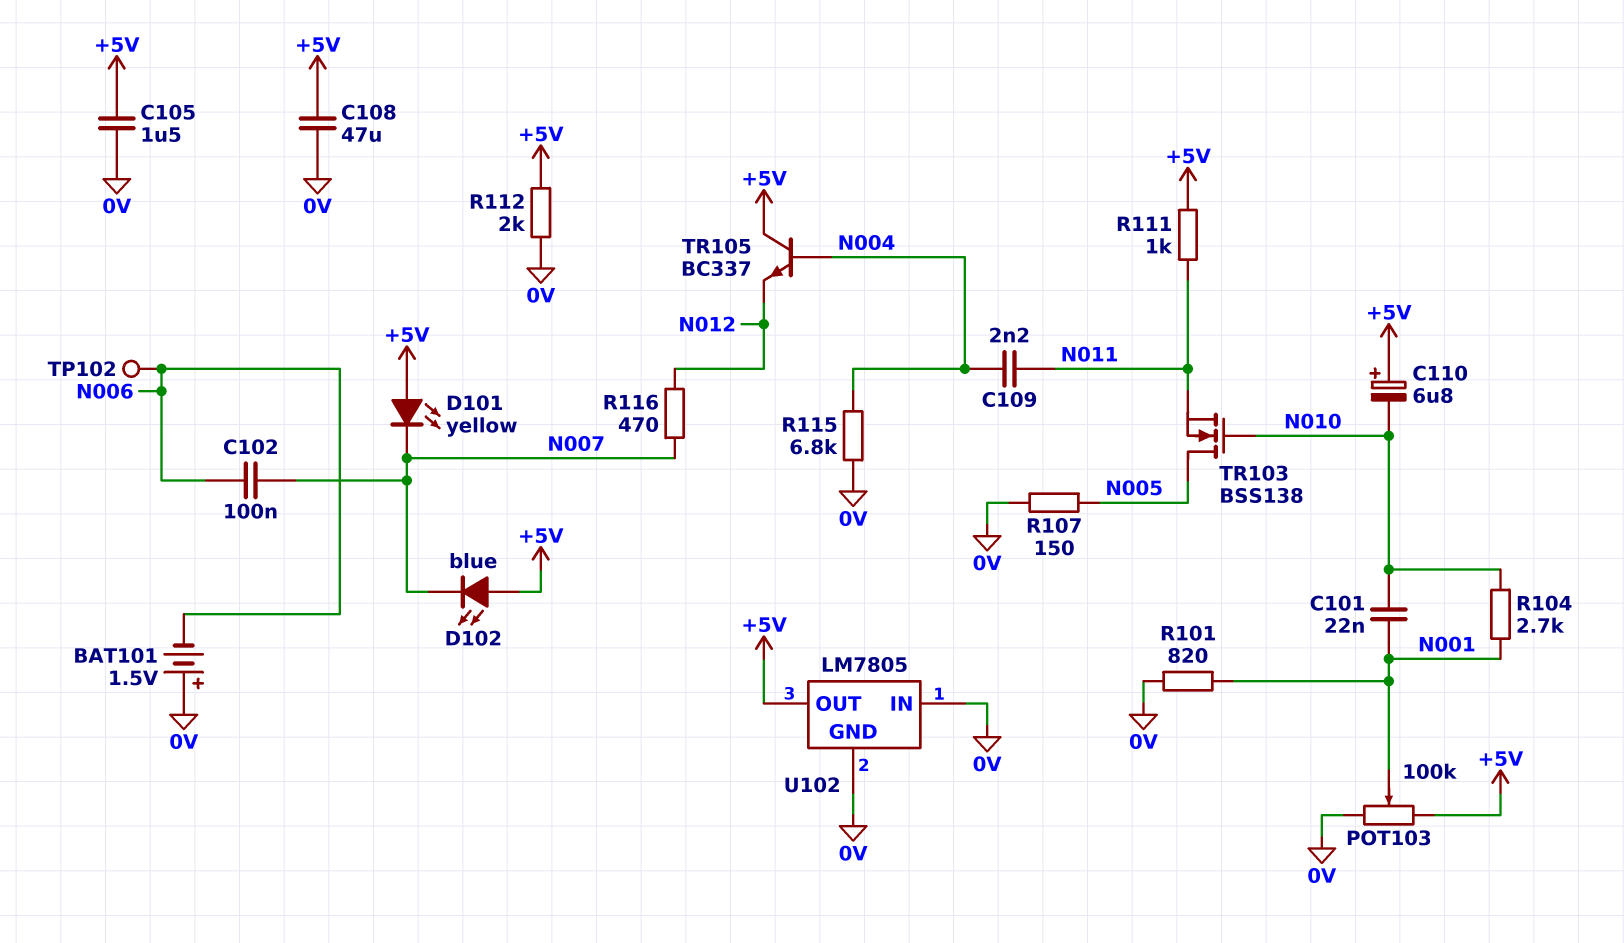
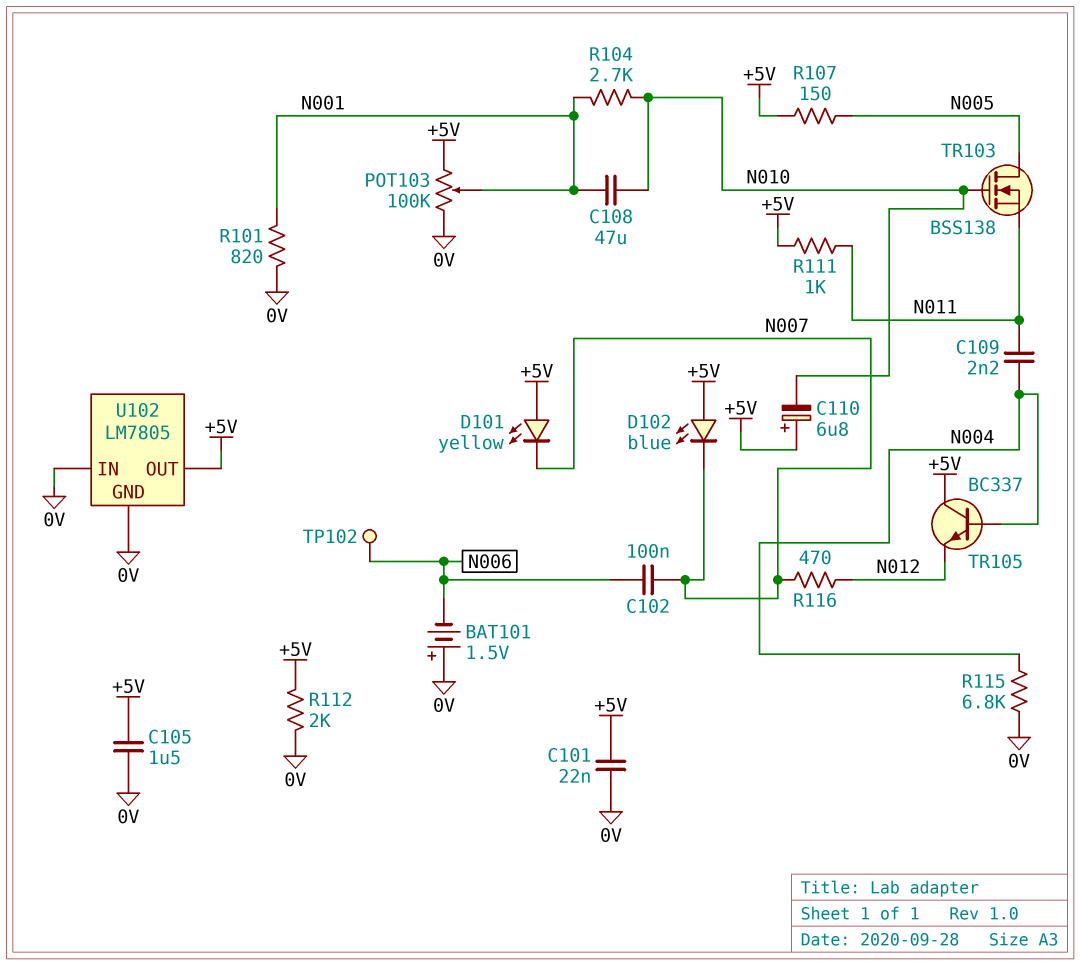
C101: 22nF (N001, N010) -> 22nF (+5V, 0V)
C108: 47uF (+5V, 0V) -> 47uF (N001, N010)
R107: 150 (0V, N005) -> 150 (+5V, N005)

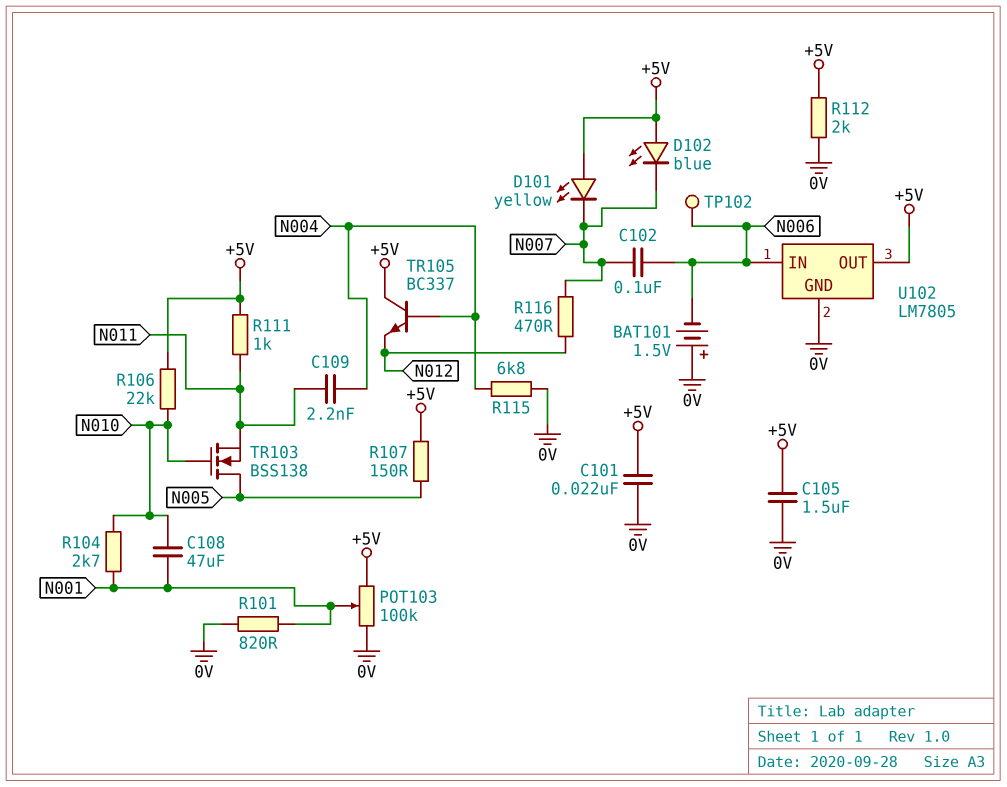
C110: 6.8uF (plus +5V, minus N010) -> none
R106: none -> 22k (+5V, N010)
U102 pin IN: 0V -> N006

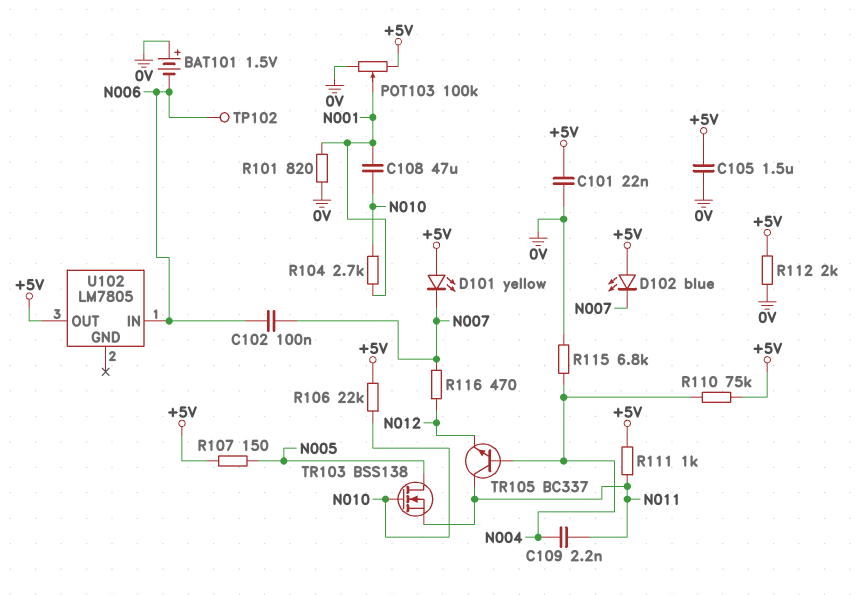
R110: none -> 75k (+5V, N004)
TR105: NPN BC337 (B N004, C +5V, E N012) -> NPN BC337 (B N004, C N011, E N012)
U102 pin GND: 0V -> none

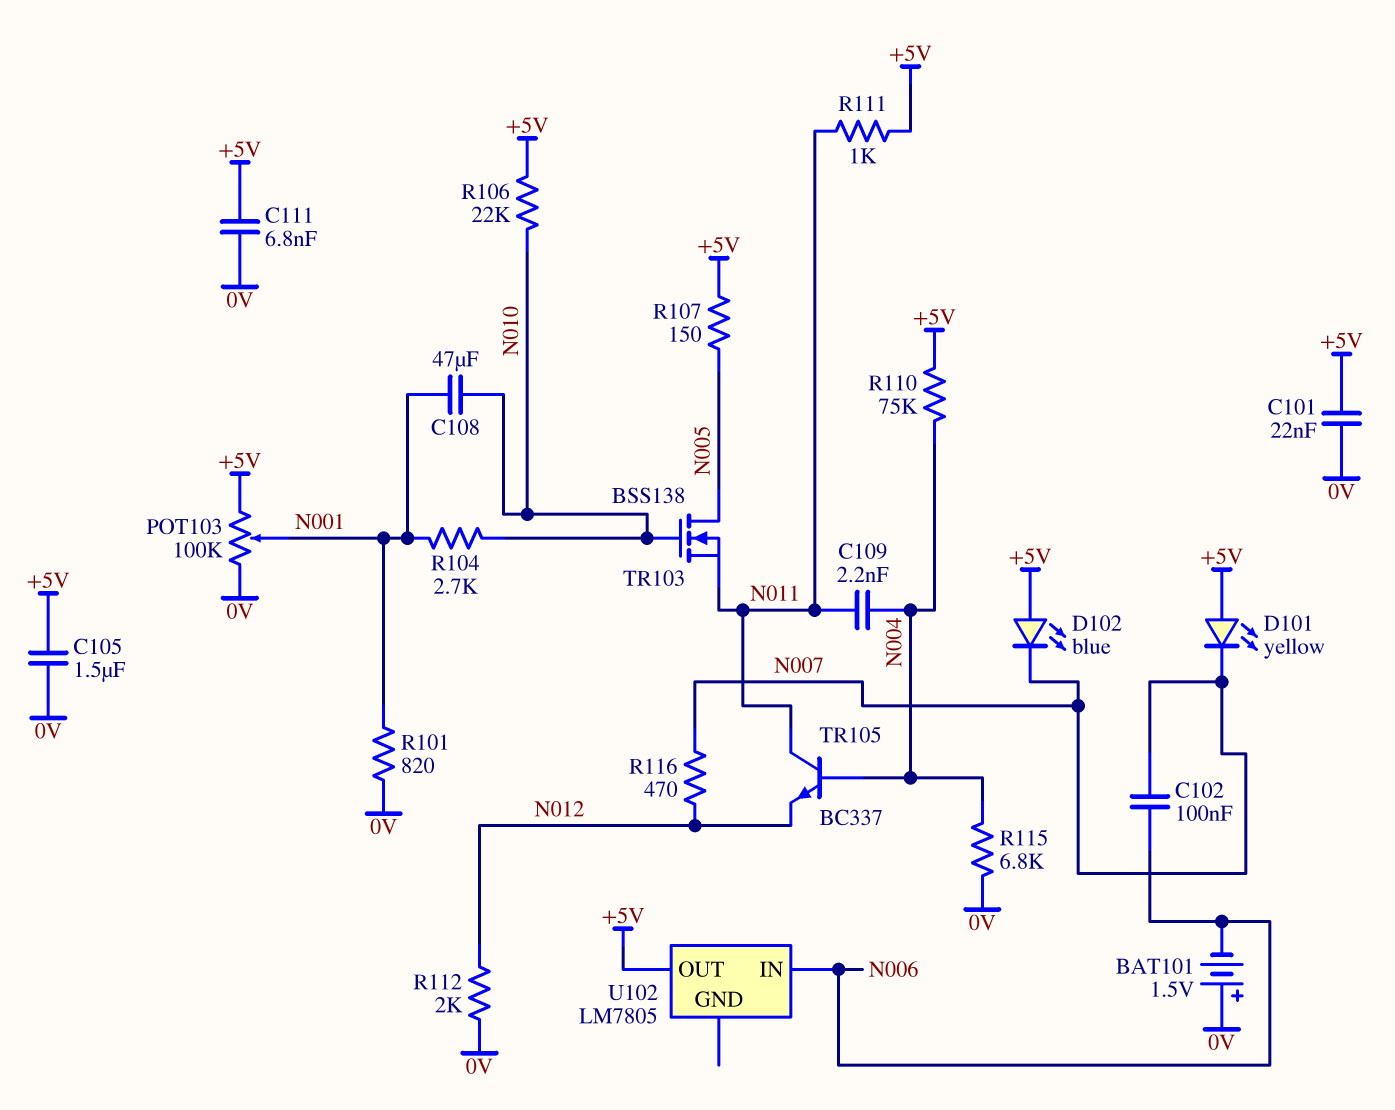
C111: none -> 6.8nF (+5V, 0V)
R112: 2k (+5V, 0V) -> 2k (0V, N012)
TP102: test point (N006) -> none

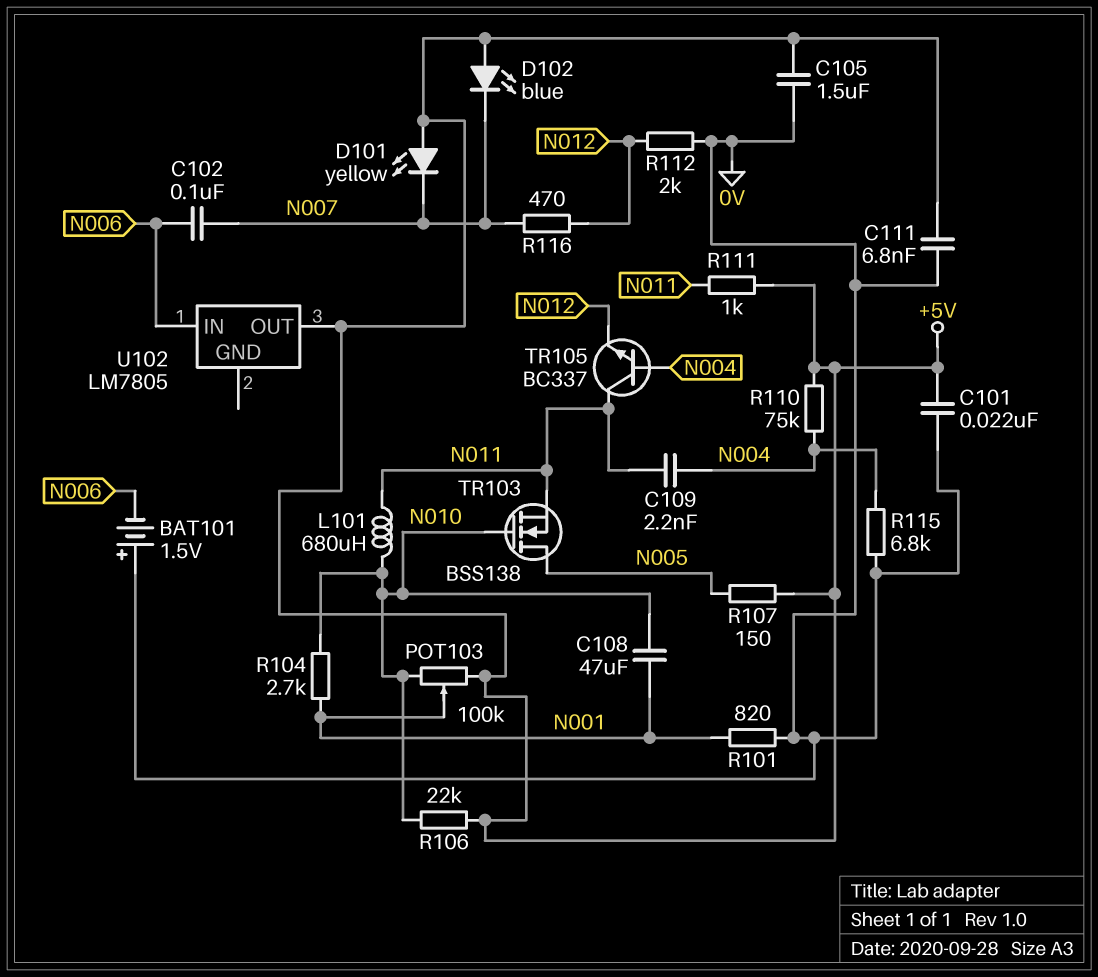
L101: none -> 680uH (N010, N011)
POT103: 100k (+5V, 0V, wiper N001) -> 100k (+5V, N010, wiper N001)

